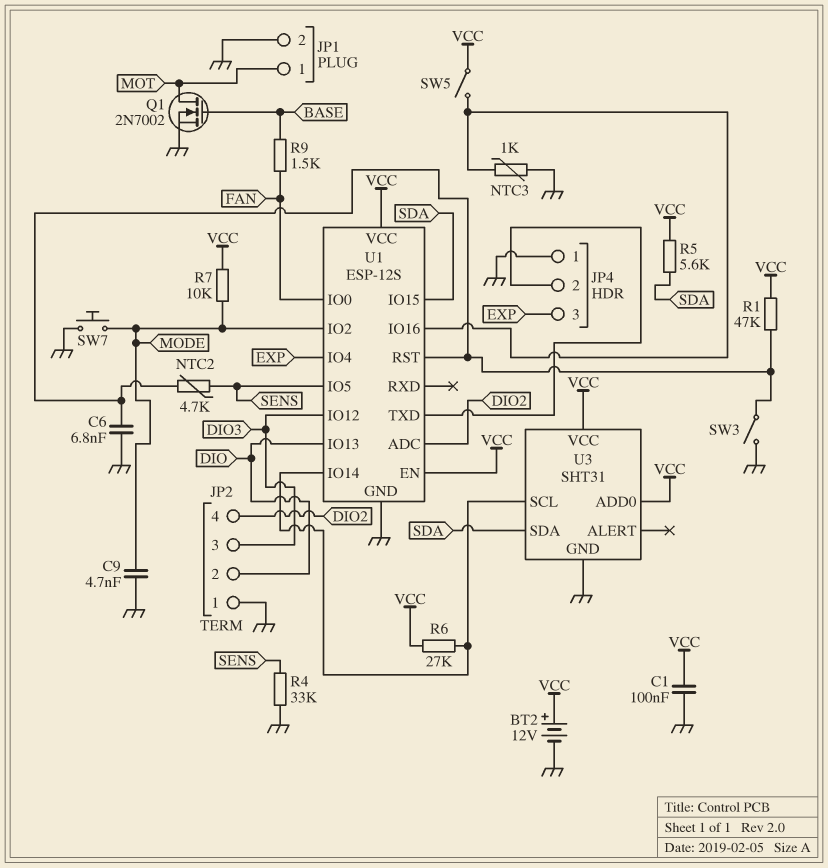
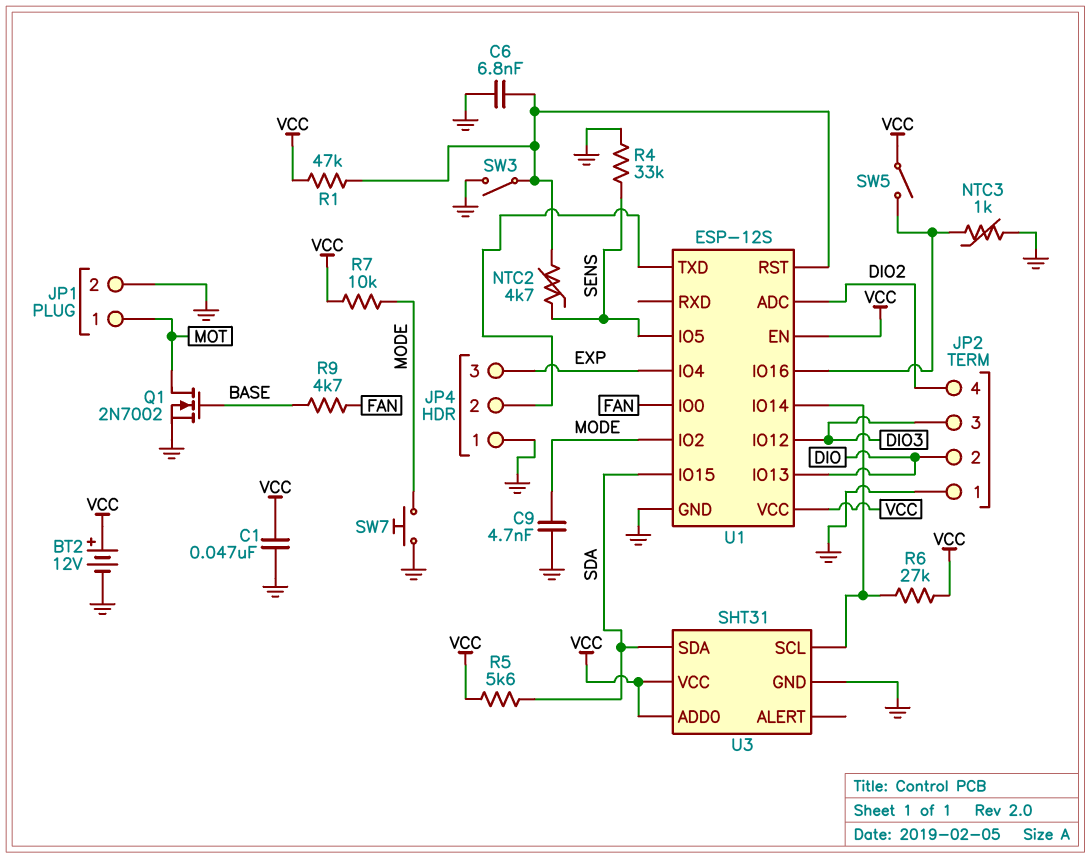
C1: 100nF (GND, VCC) -> 47nF (GND, VCC)
R9: 1.5k (BASE, FAN) -> 4.7k (BASE, FAN)

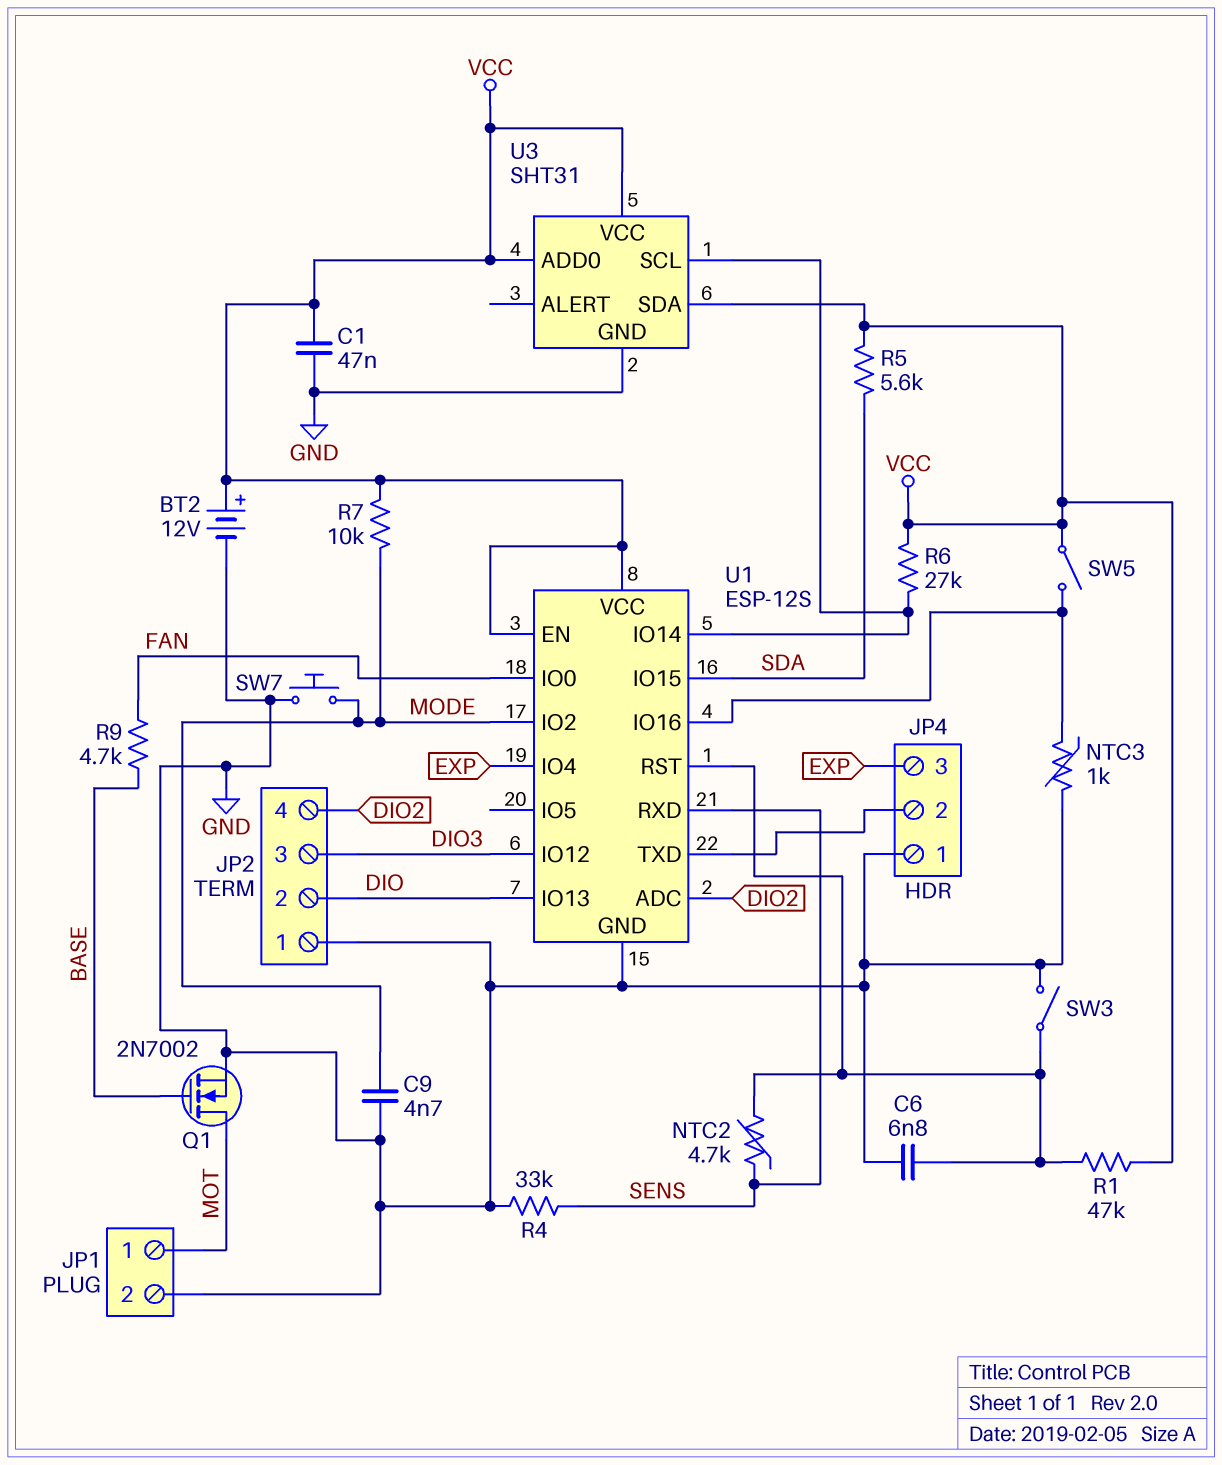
U1 pin IO5: SENS -> none
U1 pin RXD: none -> SENS
U3 pin SDA: SDA -> VCC

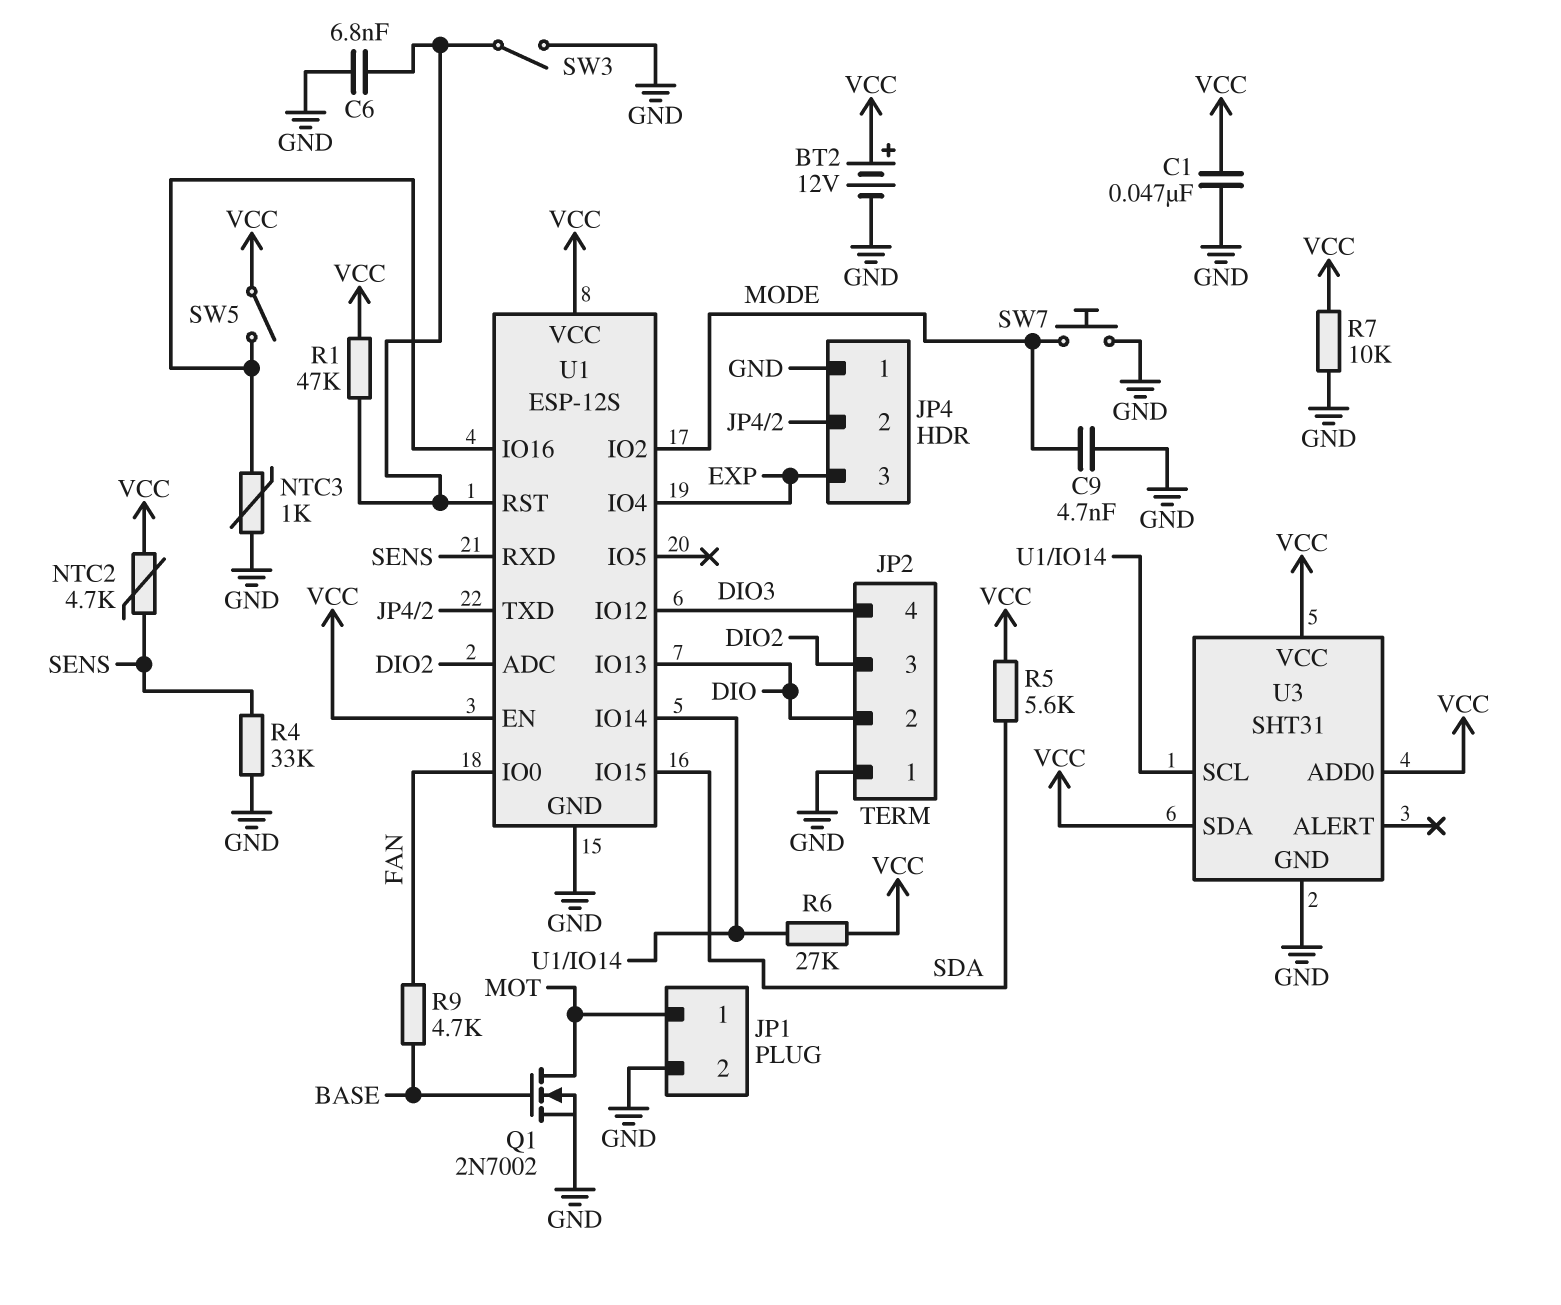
JP2 pin 3: DIO3 -> DIO2
JP2 pin 4: DIO2 -> DIO3
NTC2: 4.7k (SENS, U1/RST) -> 4.7k (SENS, VCC)
R7: 10k (MODE, VCC) -> 10k (GND, VCC)

